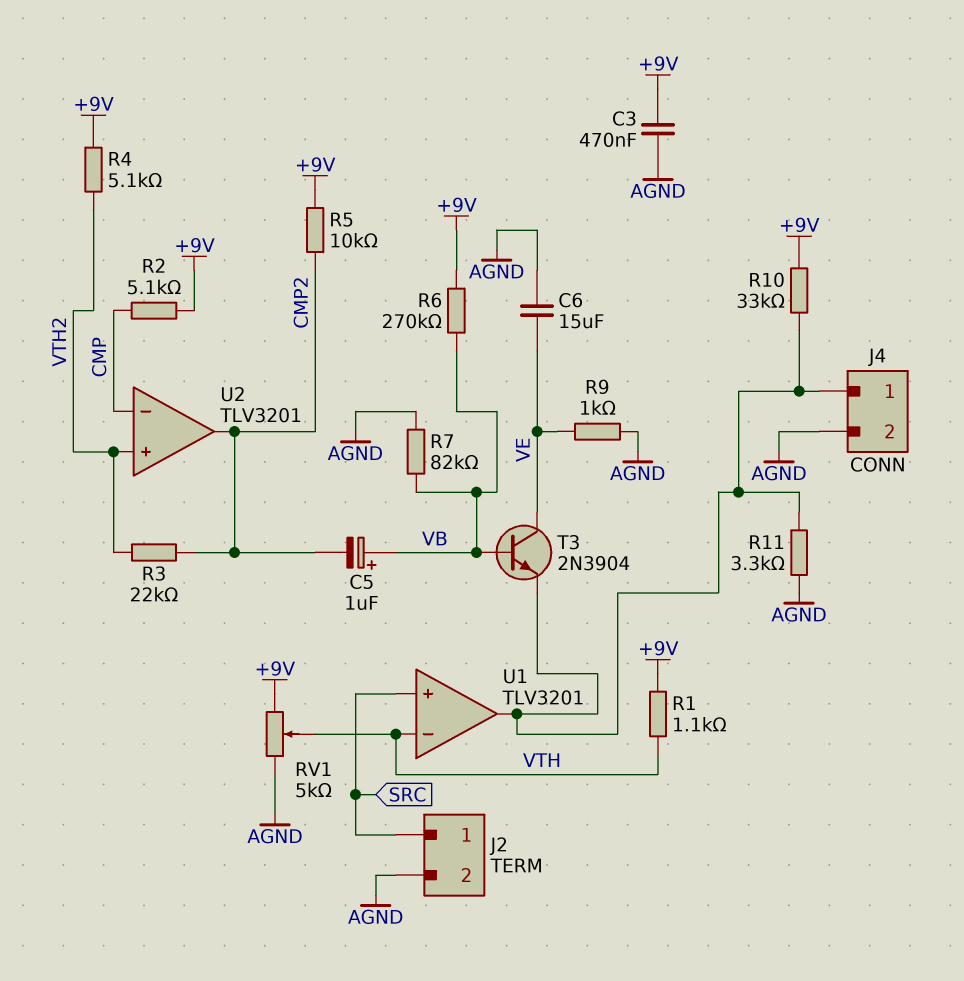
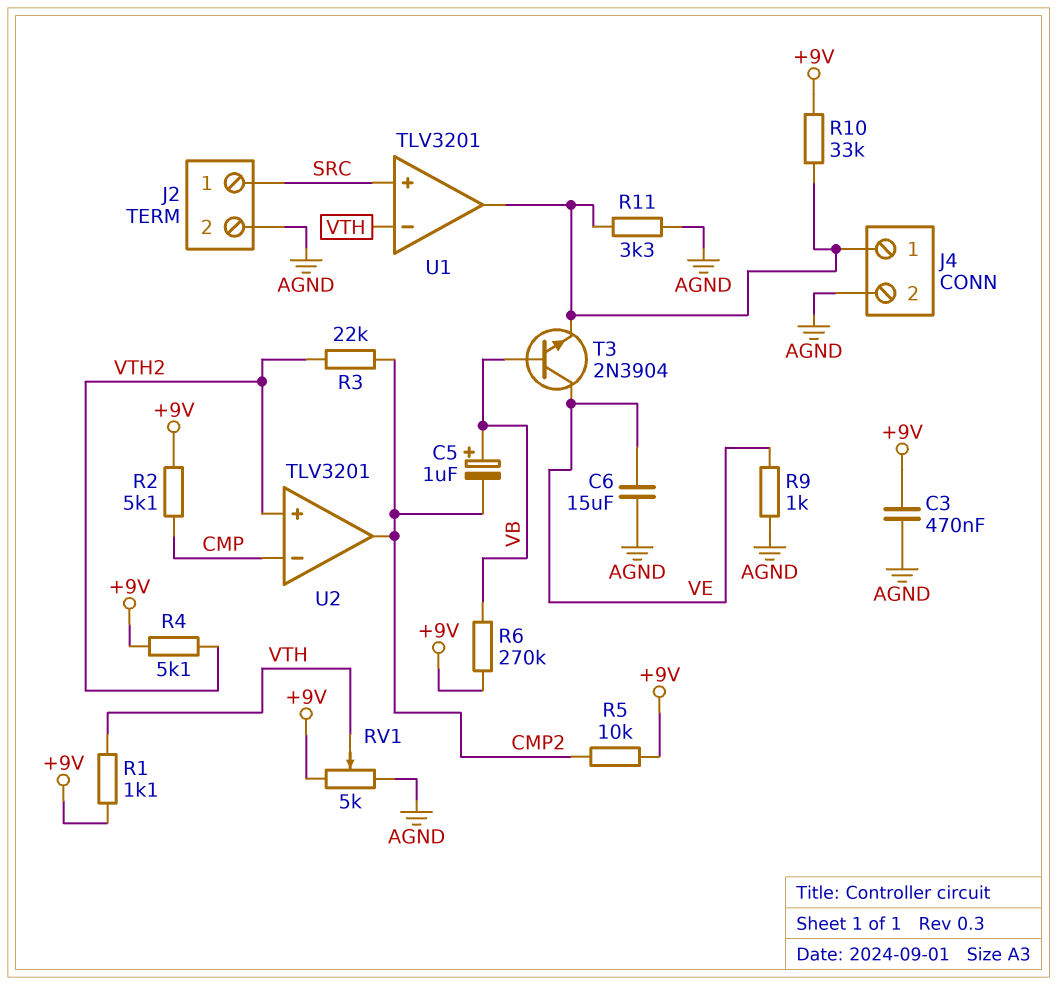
R7: 82k (AGND, VB) -> none

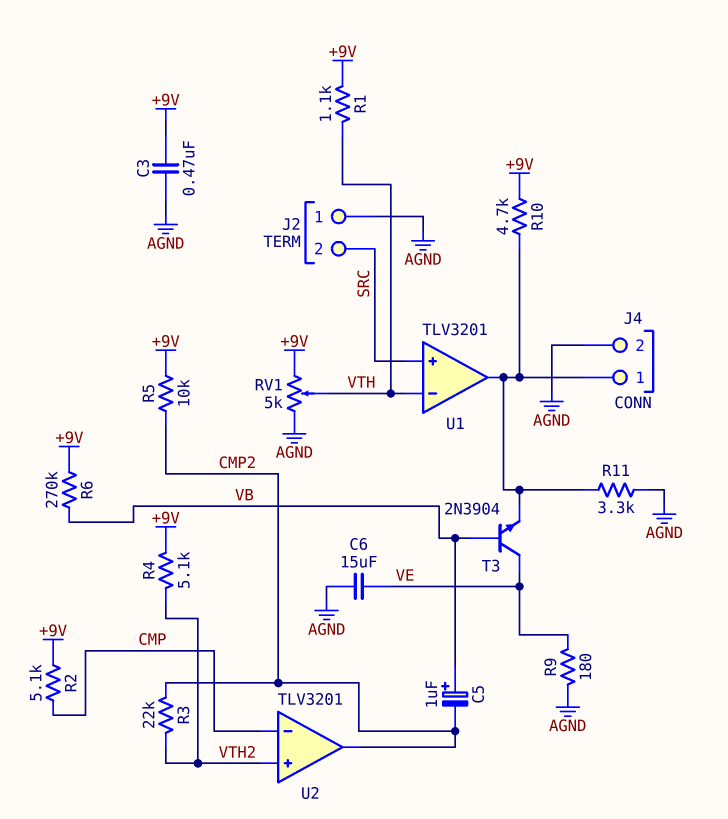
J2 pin 1: SRC -> AGND
J2 pin 2: AGND -> SRC
R9: 1k (AGND, VE) -> 180 (AGND, VE)
R10: 33k (+9V, J4/1) -> 4.7k (+9V, J4/1)

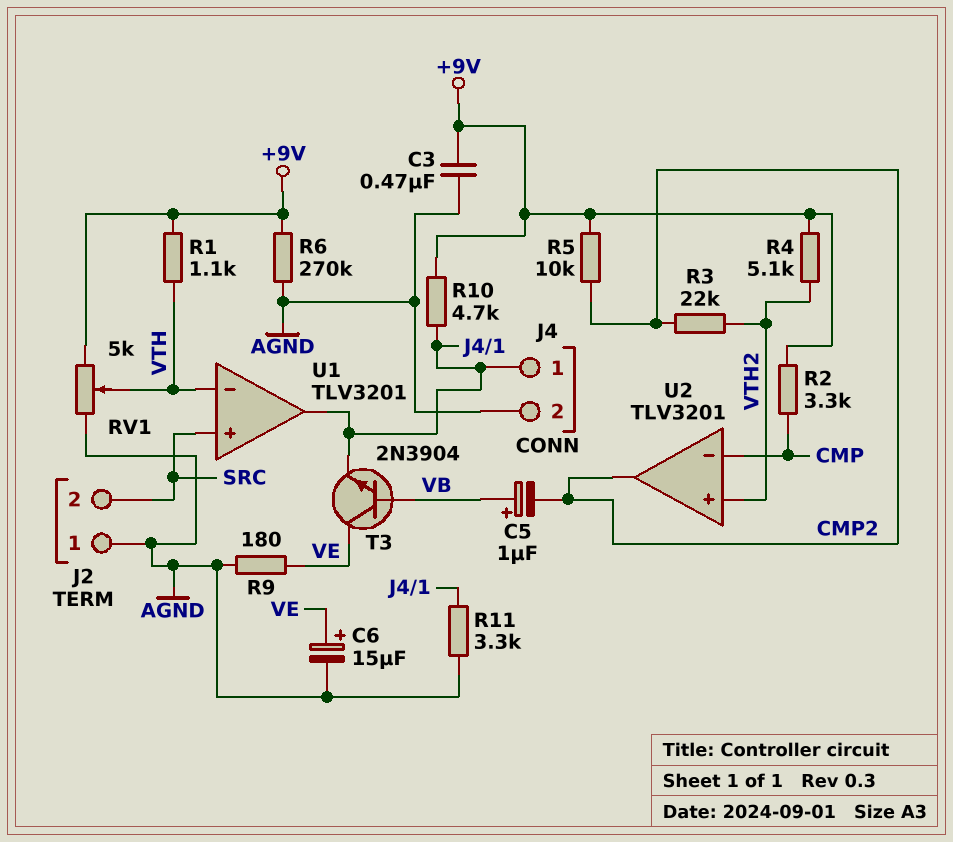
C6: 15uF (AGND, VE) -> 15uF (plus VE, minus AGND)
R2: 5.1k (+9V, CMP) -> 3.3k (+9V, CMP)
R6: 270k (+9V, VB) -> 270k (+9V, AGND)

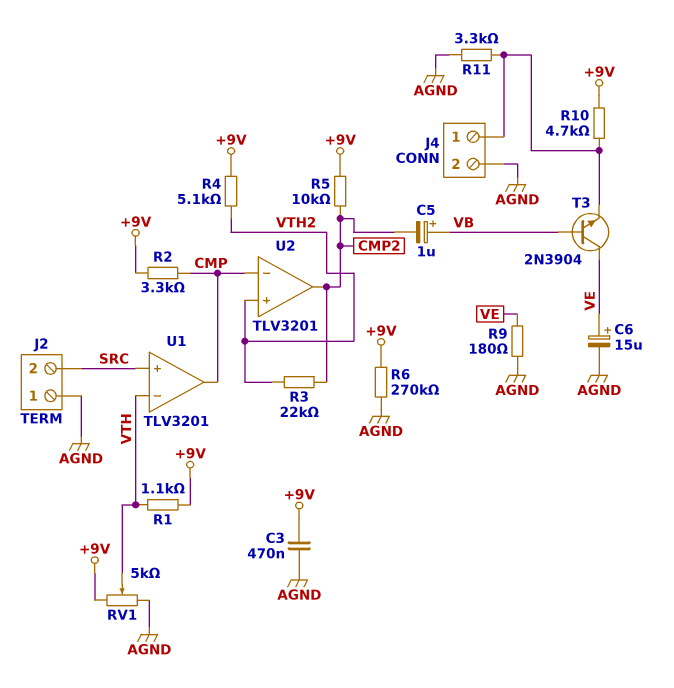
U1 pin out: J4/1 -> CMP

